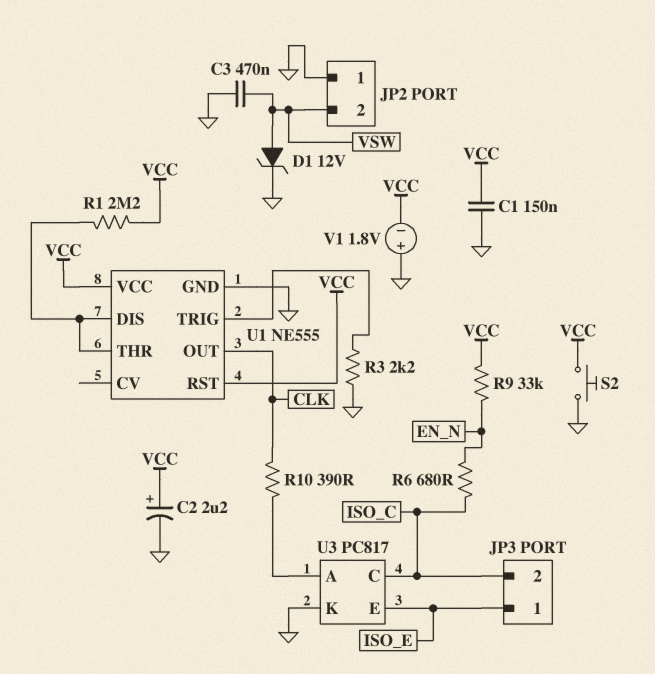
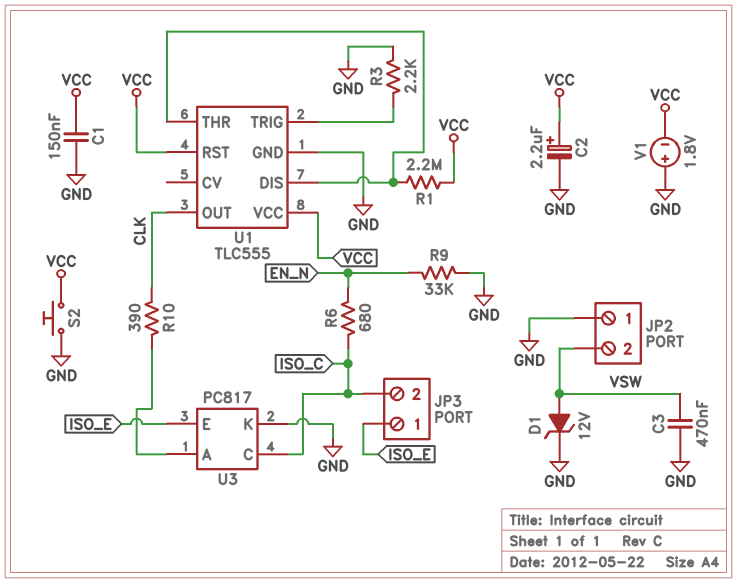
R9: 33k (EN_N, VCC) -> 33k (EN_N, GND)
U1: NE555 -> TLC555

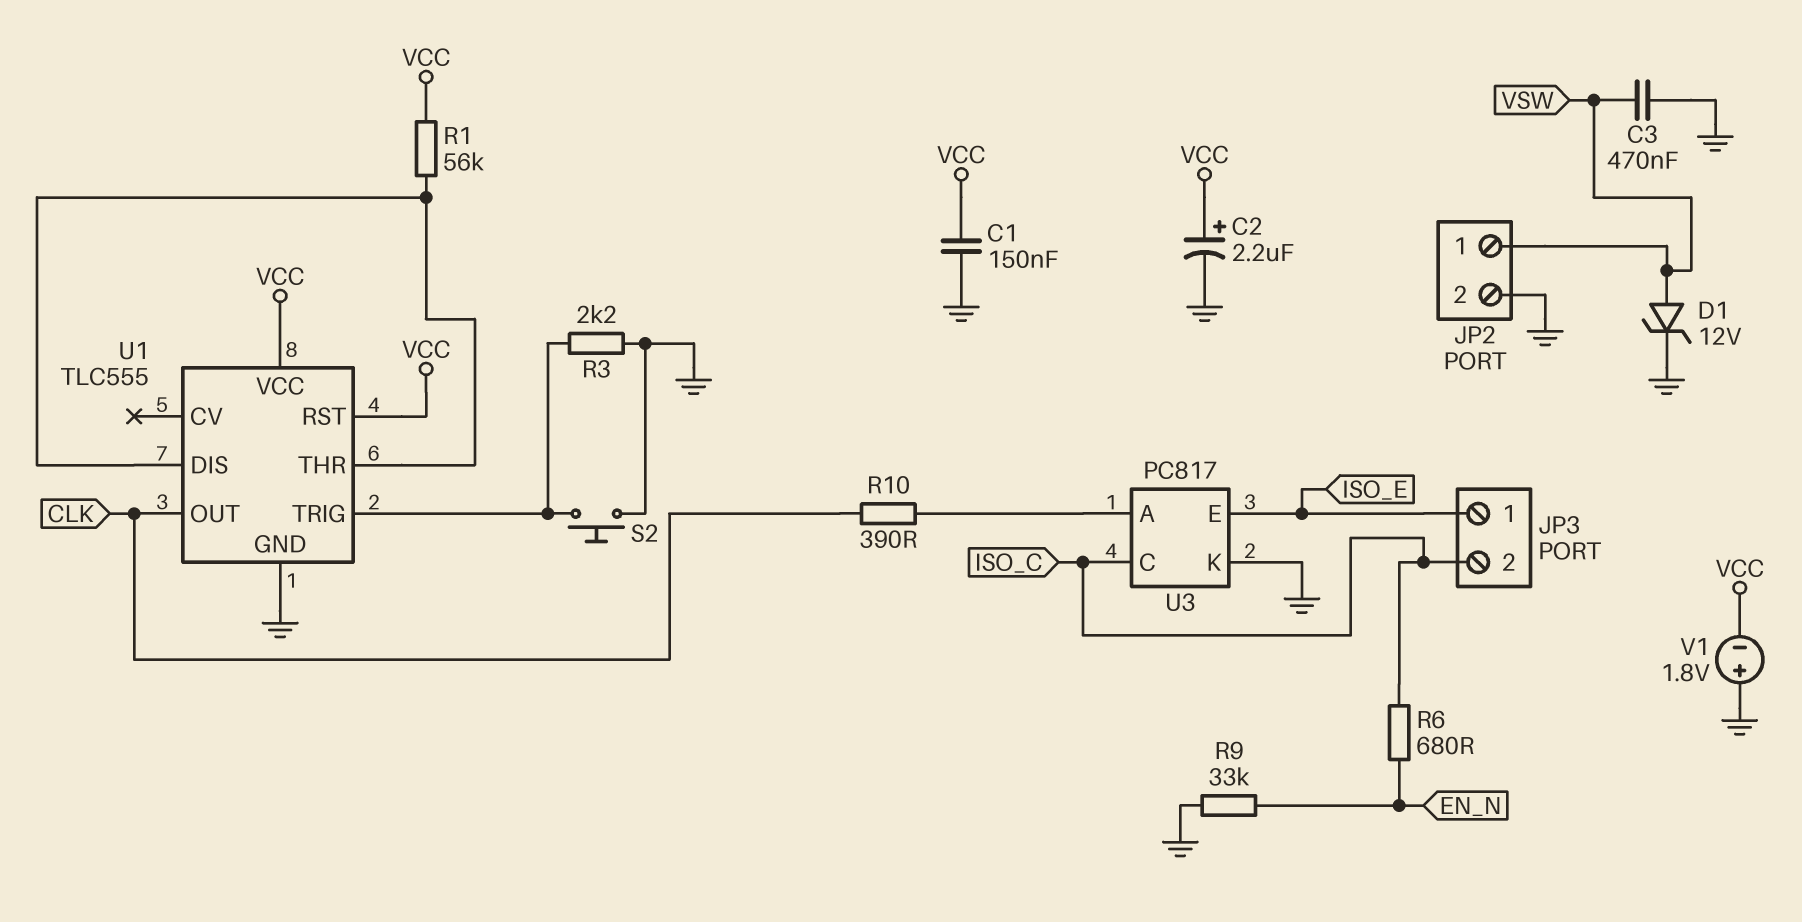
JP2 pin 1: GND -> VSW
JP2 pin 2: VSW -> GND
R1: 2.2M (U1/DIS, VCC) -> 56k (U1/DIS, VCC)
S2: button (GND, VCC) -> button (GND, U1/TRIG)

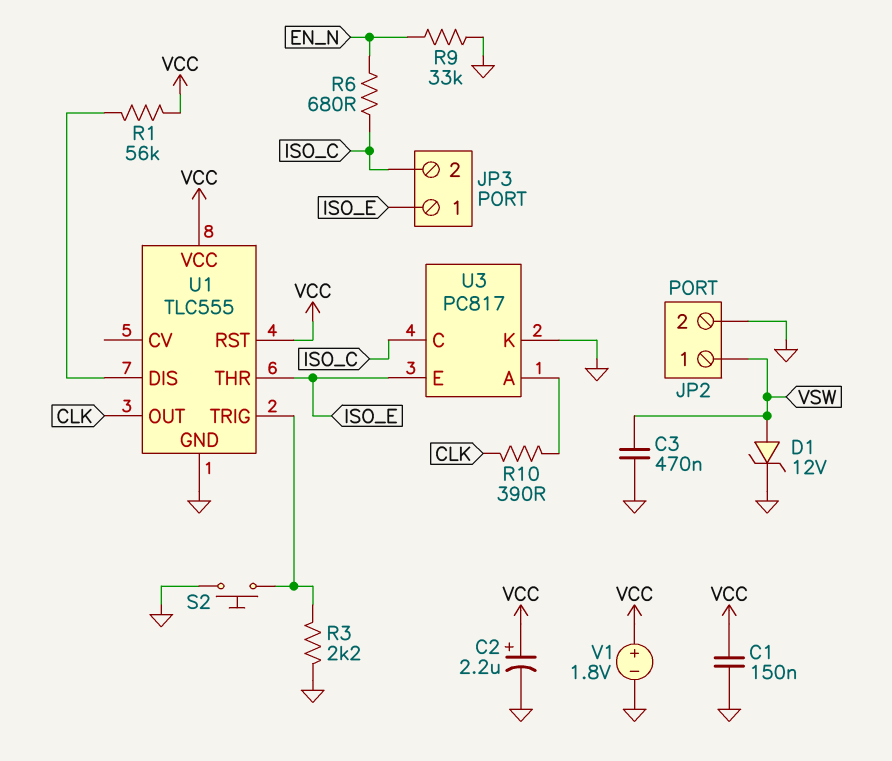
U1 pin THR: U1/DIS -> ISO_E
V1: 1.8V (plus GND, minus VCC) -> 1.8V (plus VCC, minus GND)

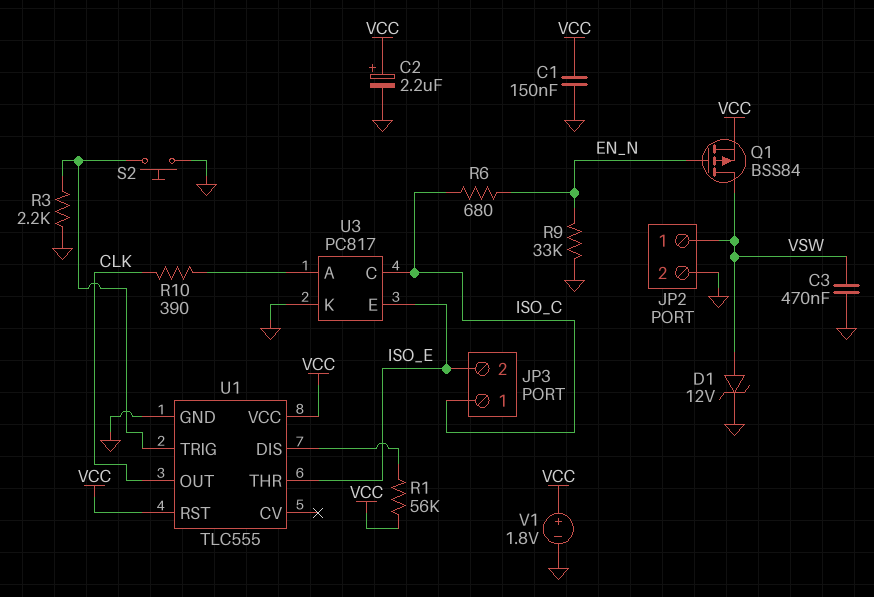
JP3 pin 1: ISO_E -> ISO_C
JP3 pin 2: ISO_C -> ISO_E
Q1: none -> PMOS BSS84 (G EN_N, D VSW, S VCC)

